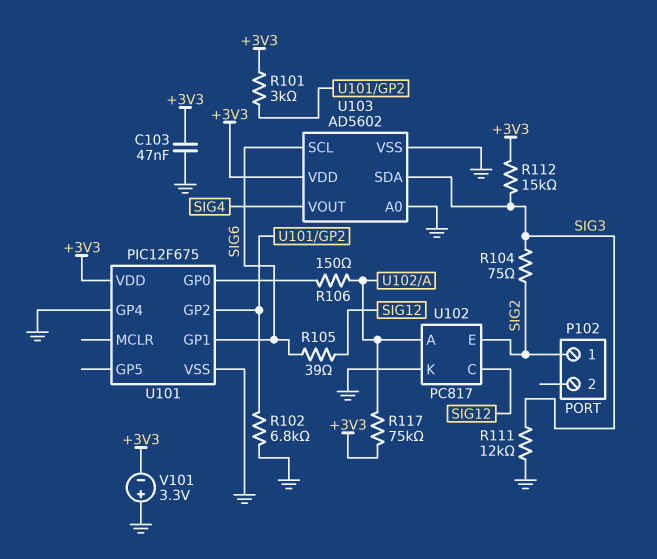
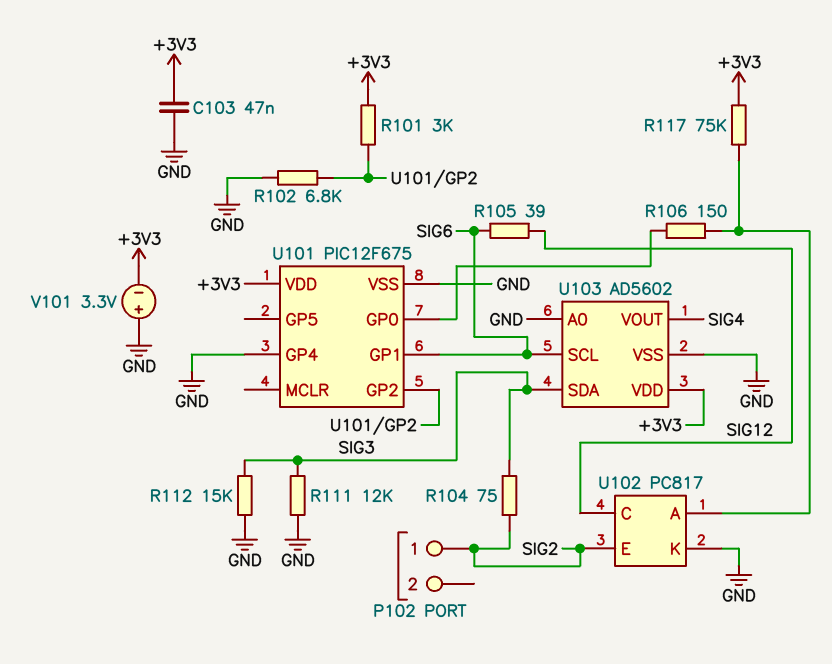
R112: 15k (+3V3, SIG3) -> 15k (GND, SIG3)

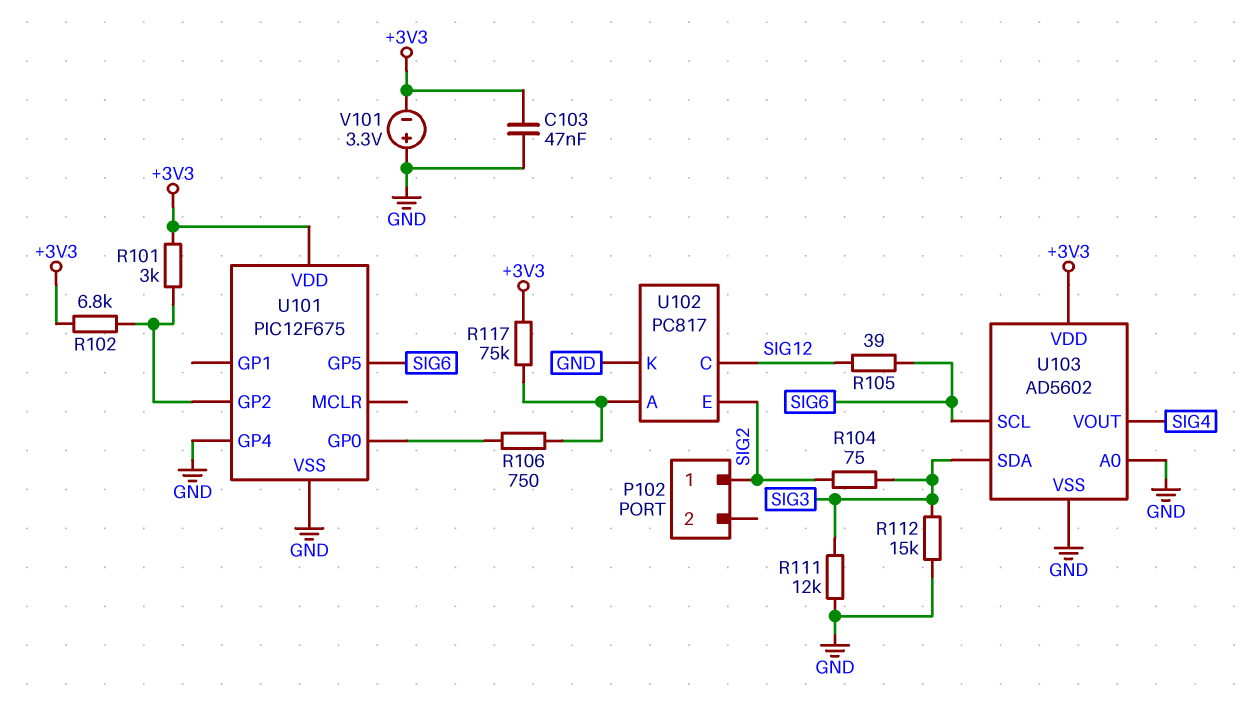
R102: 6.8k (GND, U101/GP2) -> 6.8k (+3V3, U101/GP2)
R106: 150 (U101/GP0, U102/A) -> 750 (U101/GP0, U102/A)
U101 pin GP1: SIG6 -> none
U101 pin GP5: none -> SIG6

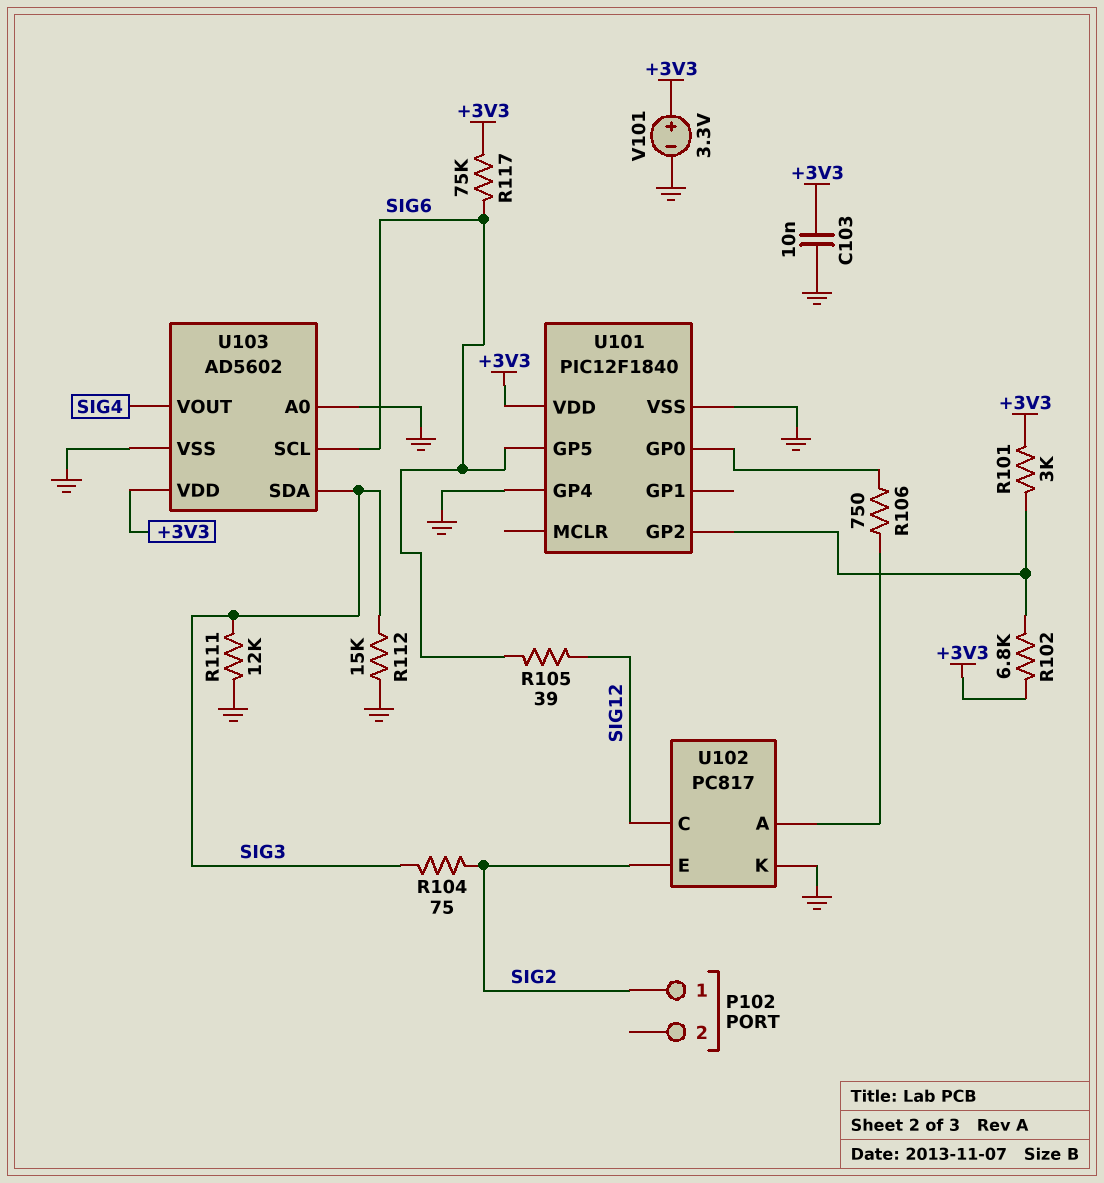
C103: 47nF (+3V3, GND) -> 10nF (+3V3, GND)
R117: 75k (+3V3, U102/A) -> 75k (+3V3, SIG6)
U101: PIC12F675 -> PIC12F1840
V101: 3.3V (plus GND, minus +3V3) -> 3.3V (plus +3V3, minus GND)

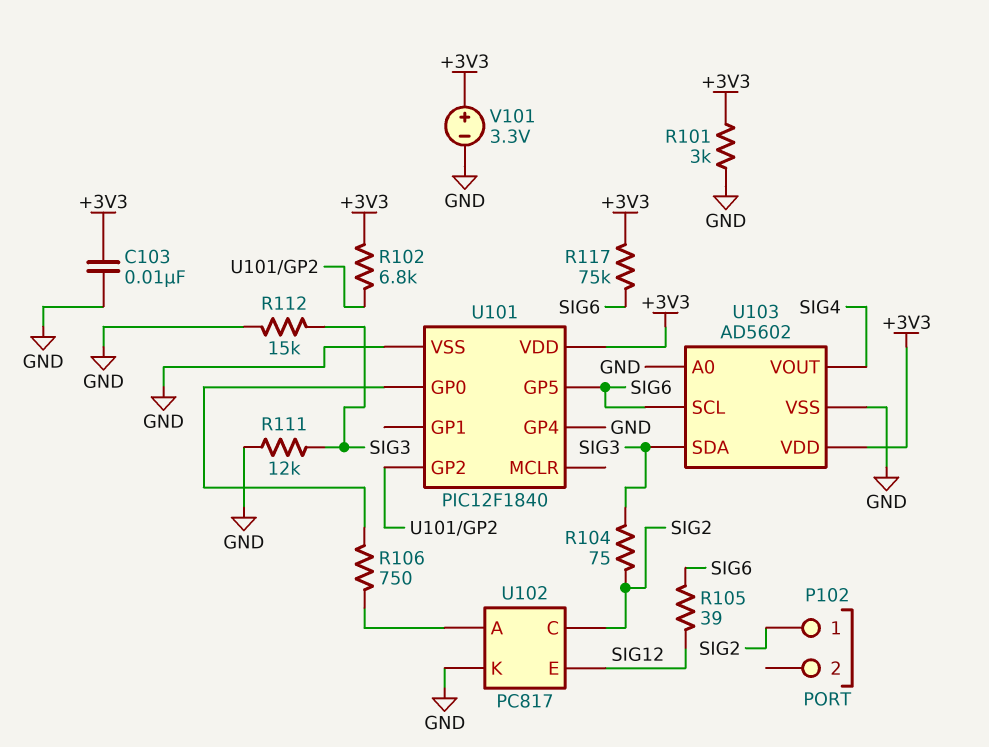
R101: 3k (+3V3, U101/GP2) -> 3k (+3V3, GND)
U102 pin C: SIG12 -> SIG2
U102 pin E: SIG2 -> SIG12

